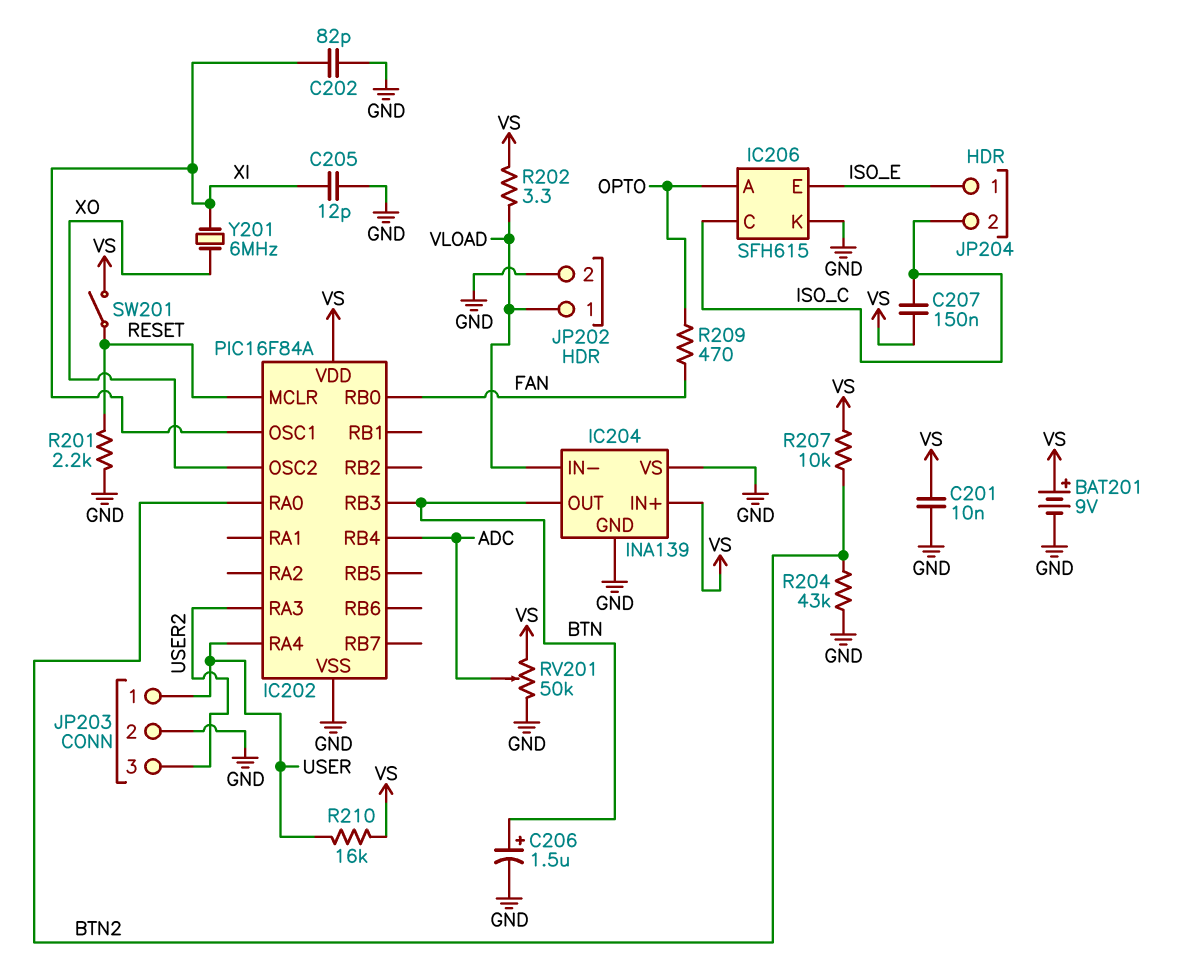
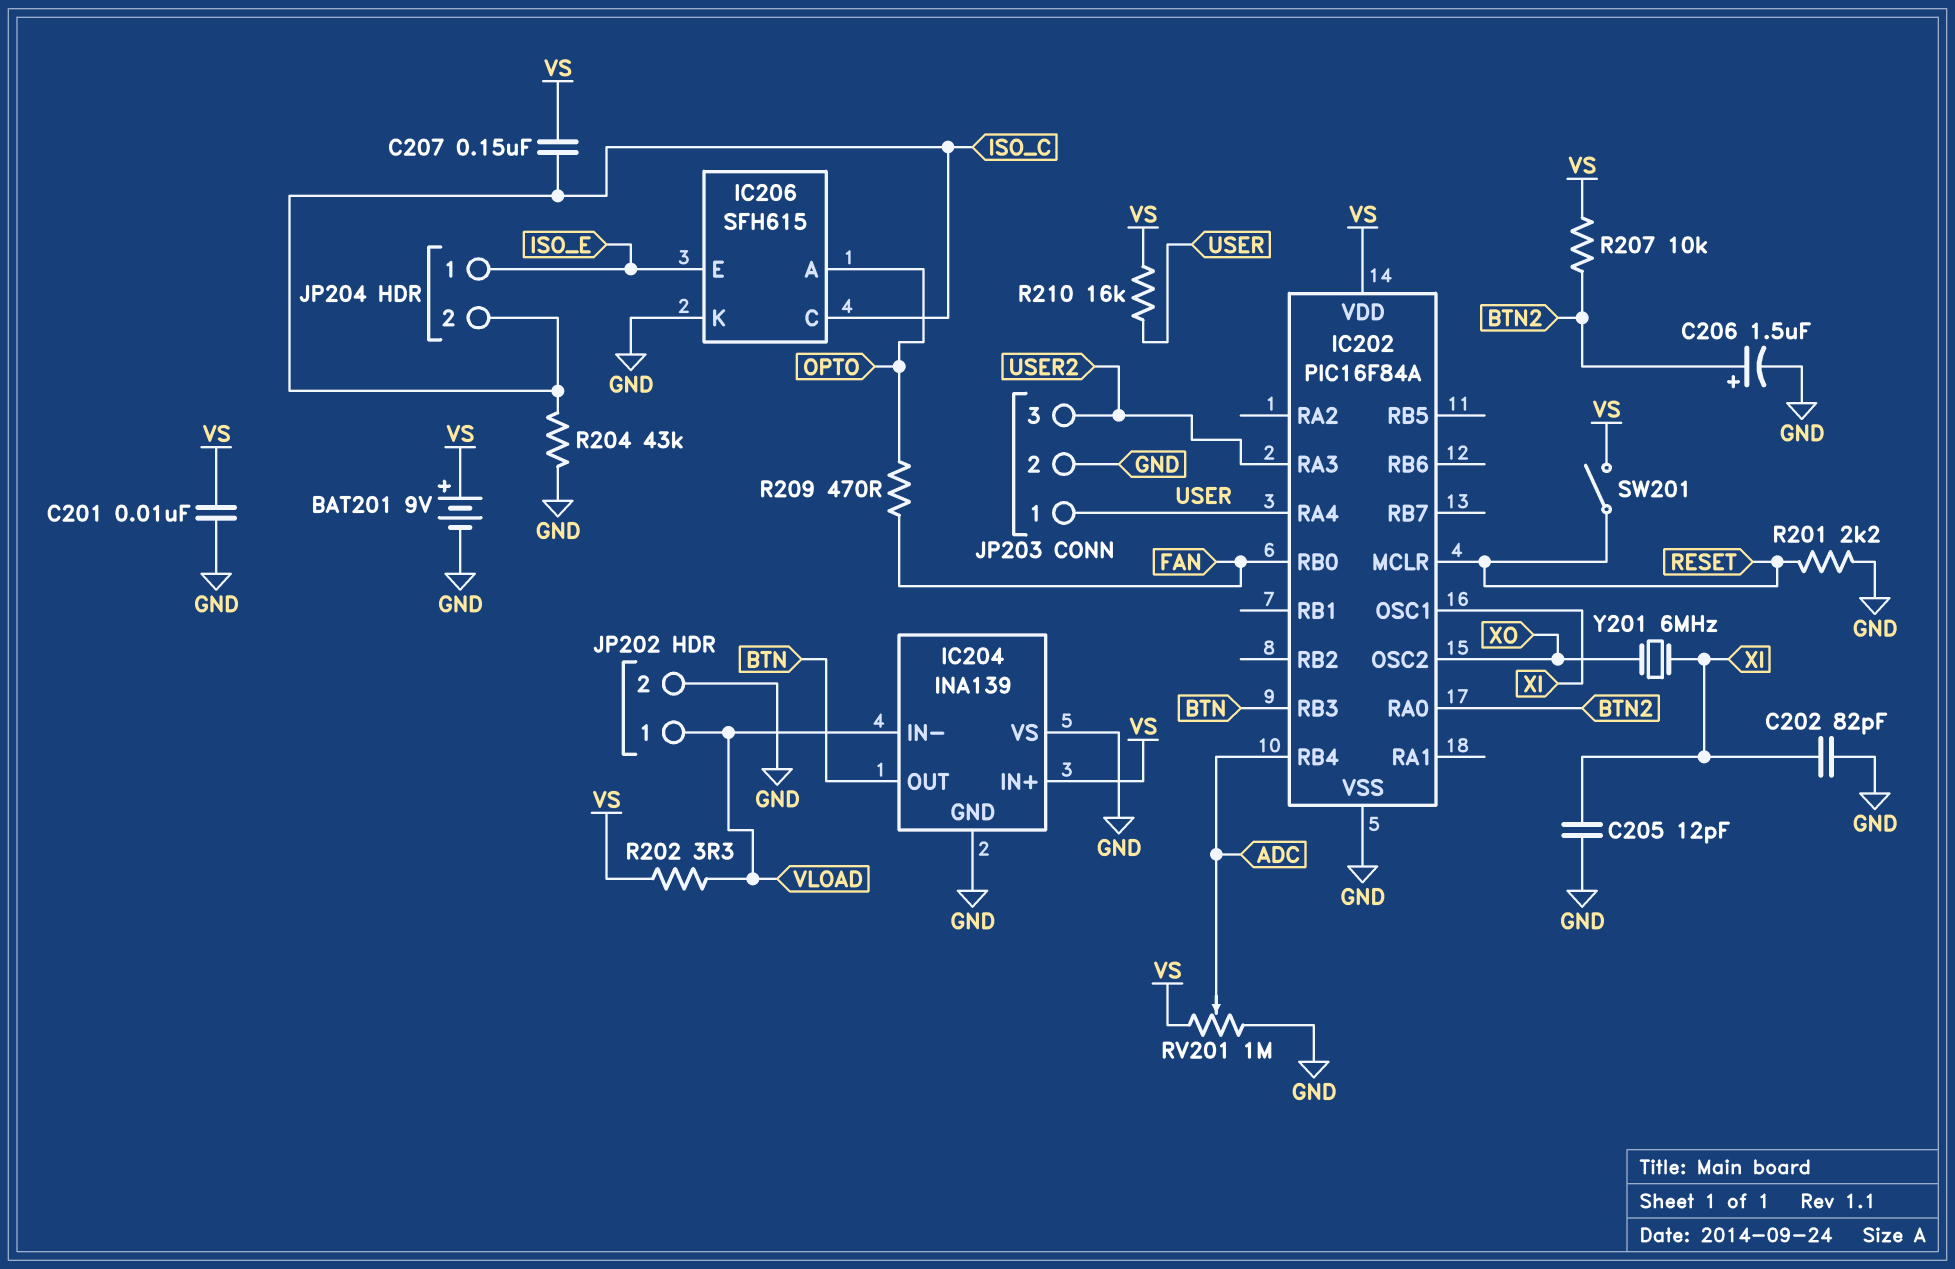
C206: 1.5uF (plus BTN, minus GND) -> 1.5uF (plus BTN2, minus GND)
R204: 43k (BTN2, GND) -> 43k (GND, ISO_C)
RV201: 50k (GND, VS, wiper ADC) -> 1M (GND, VS, wiper ADC)

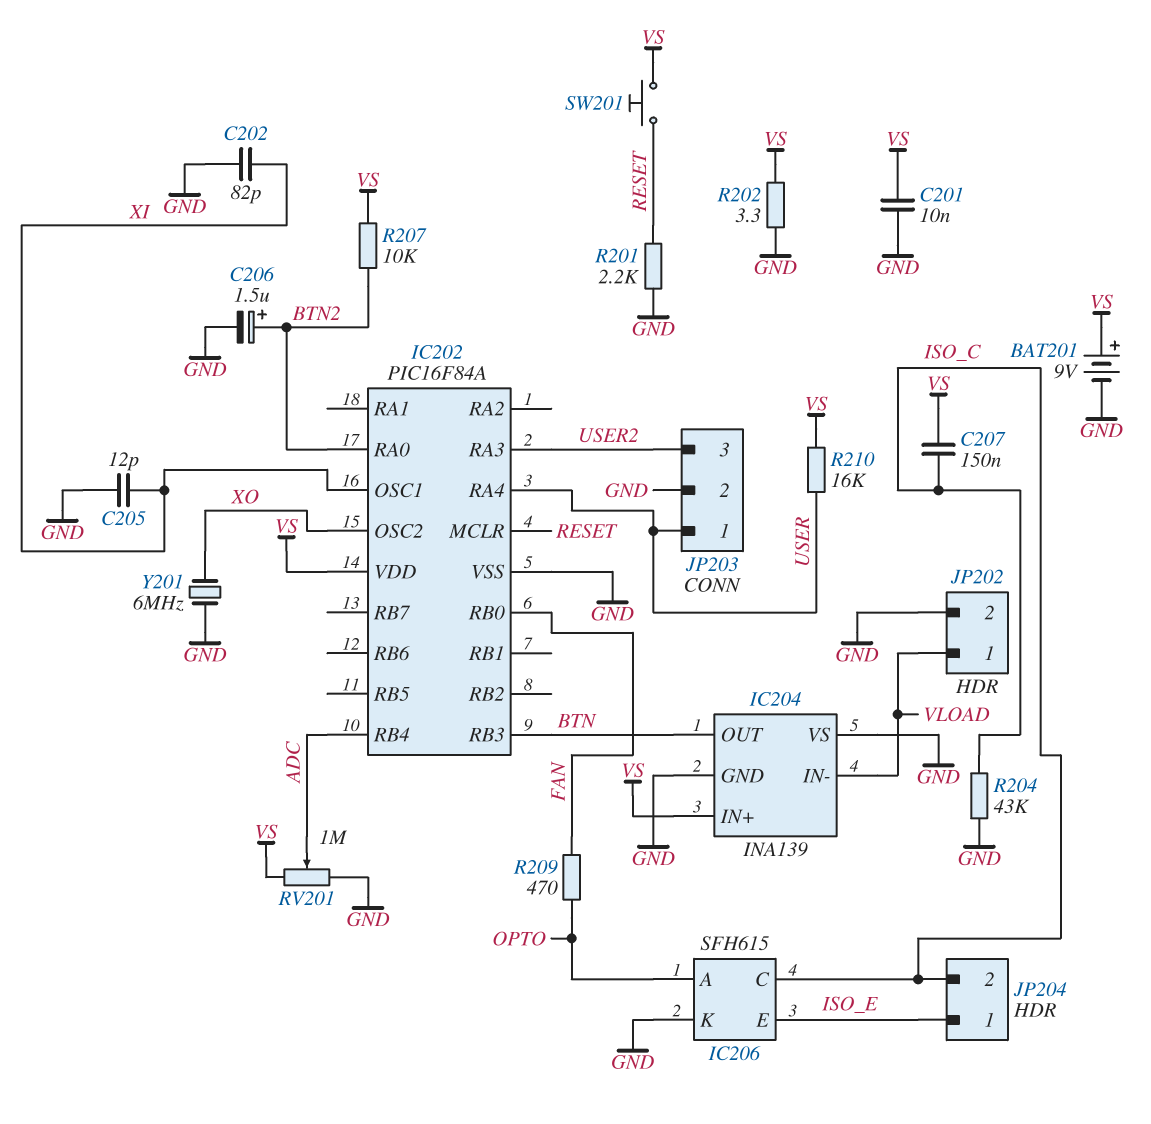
R202: 3.3 (VLOAD, VS) -> 3.3 (GND, VS)
SW201: switch (RESET, VS) -> button (RESET, VS)
Y201: 6MHz (XI, XO) -> 6MHz (GND, XO)

